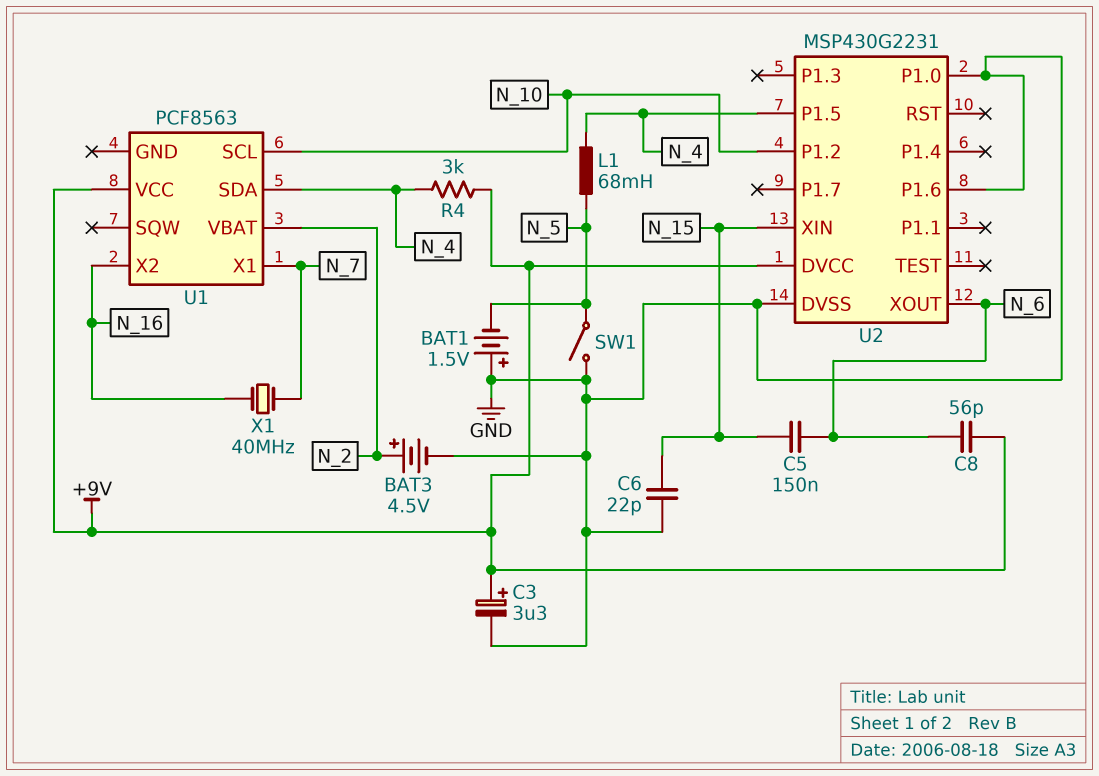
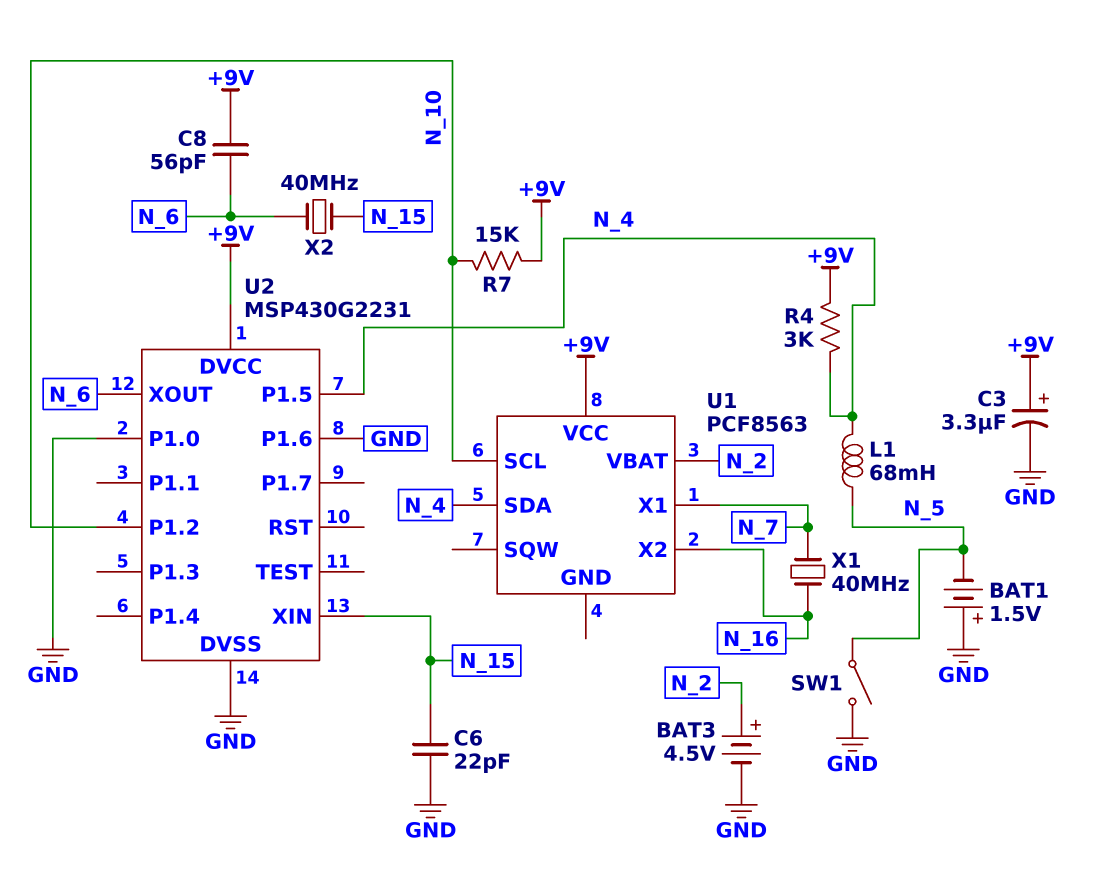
C5: 150nF (N_6, N_15) -> none
R7: none -> 15k (+9V, N_10)
X2: none -> 40MHz (N_6, N_15)

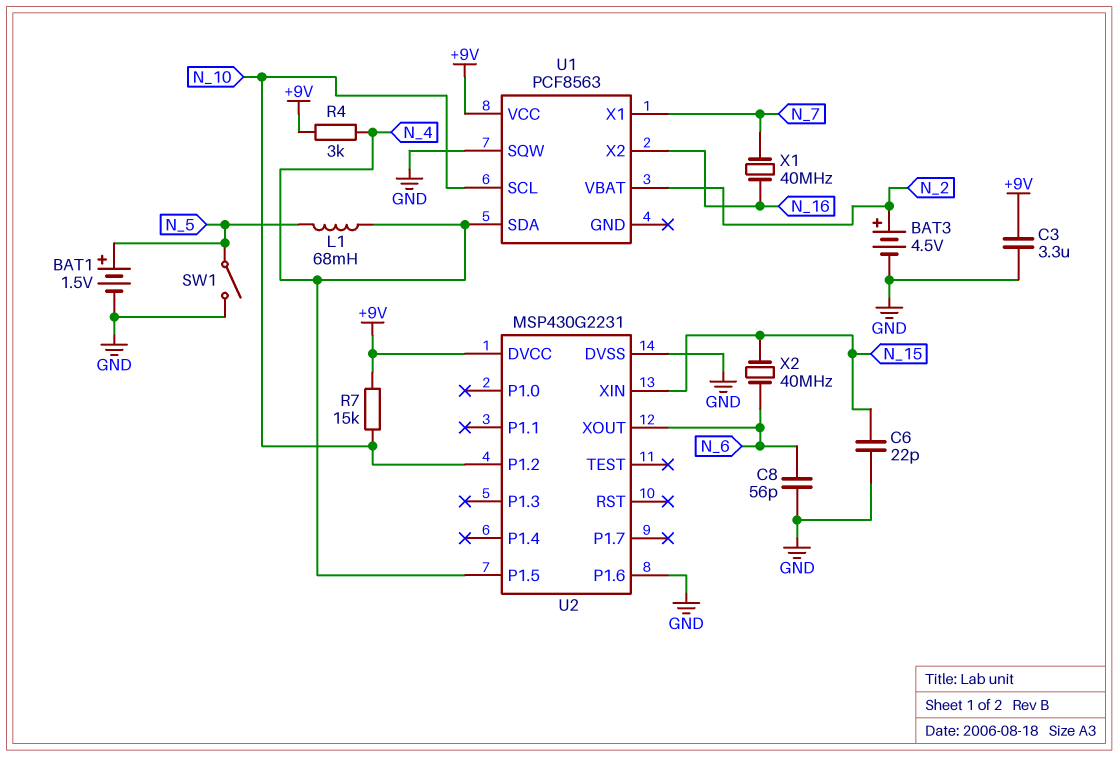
BAT1: 1.5V (plus GND, minus N_5) -> 1.5V (plus N_5, minus GND)
C3: 3.3uF (plus +9V, minus GND) -> 3.3uF (+9V, GND)
C8: 56pF (+9V, N_6) -> 56pF (GND, N_6)
U1 pin SQW: none -> GND
U2 pin P1.0: GND -> none

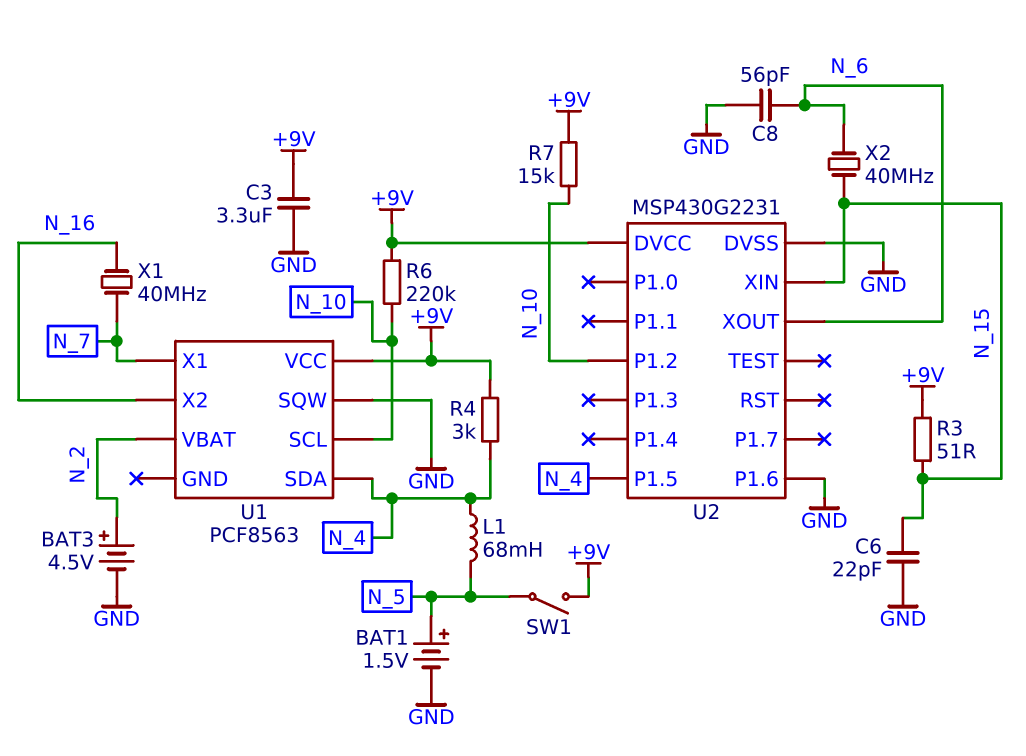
R3: none -> 51 (+9V, N_15)
R6: none -> 220k (+9V, N_10)
SW1: switch (GND, N_5) -> switch (+9V, N_5)

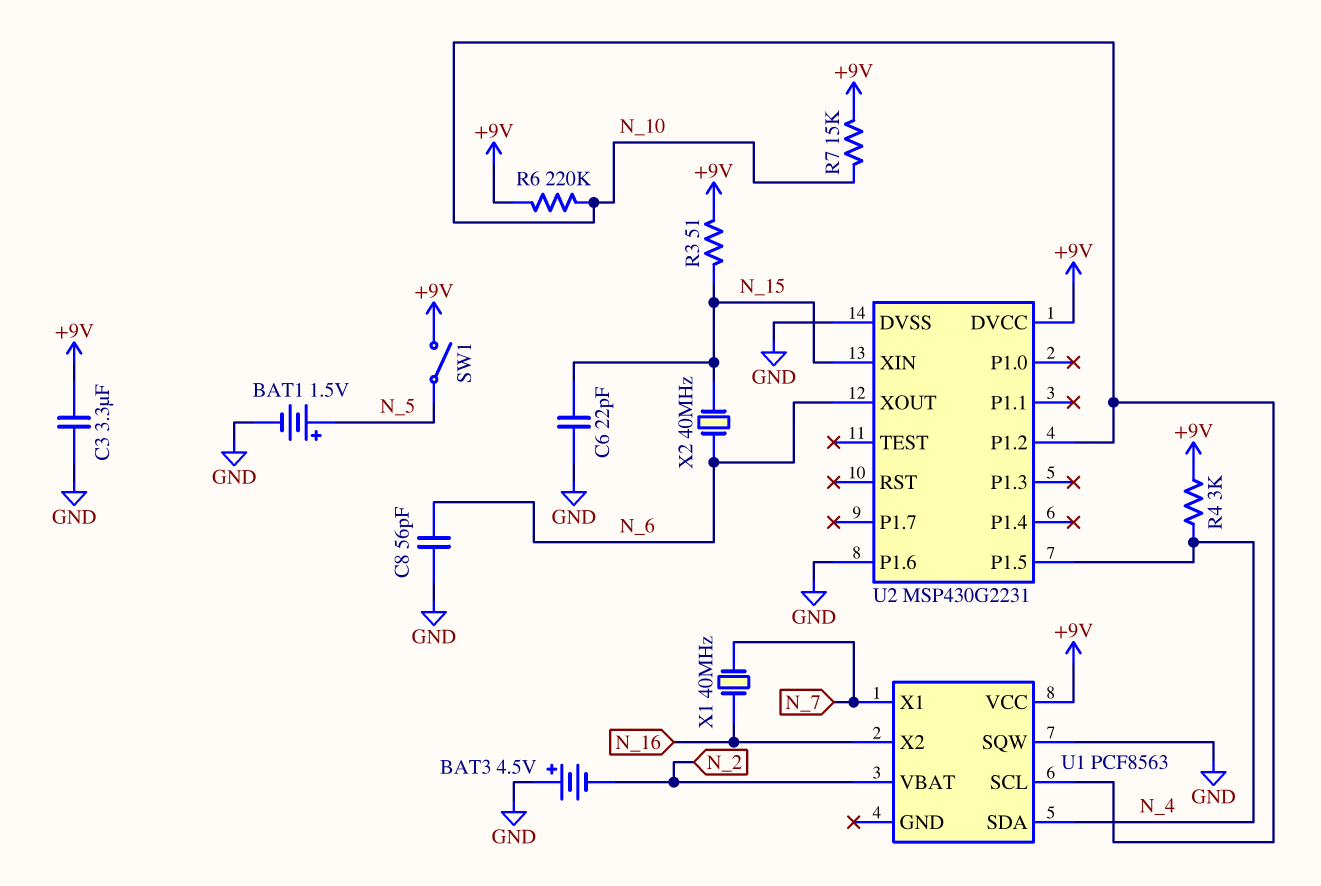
BAT3: 4.5V (plus N_2, minus GND) -> 4.5V (plus GND, minus N_2)
L1: 68mH (N_4, N_5) -> none

